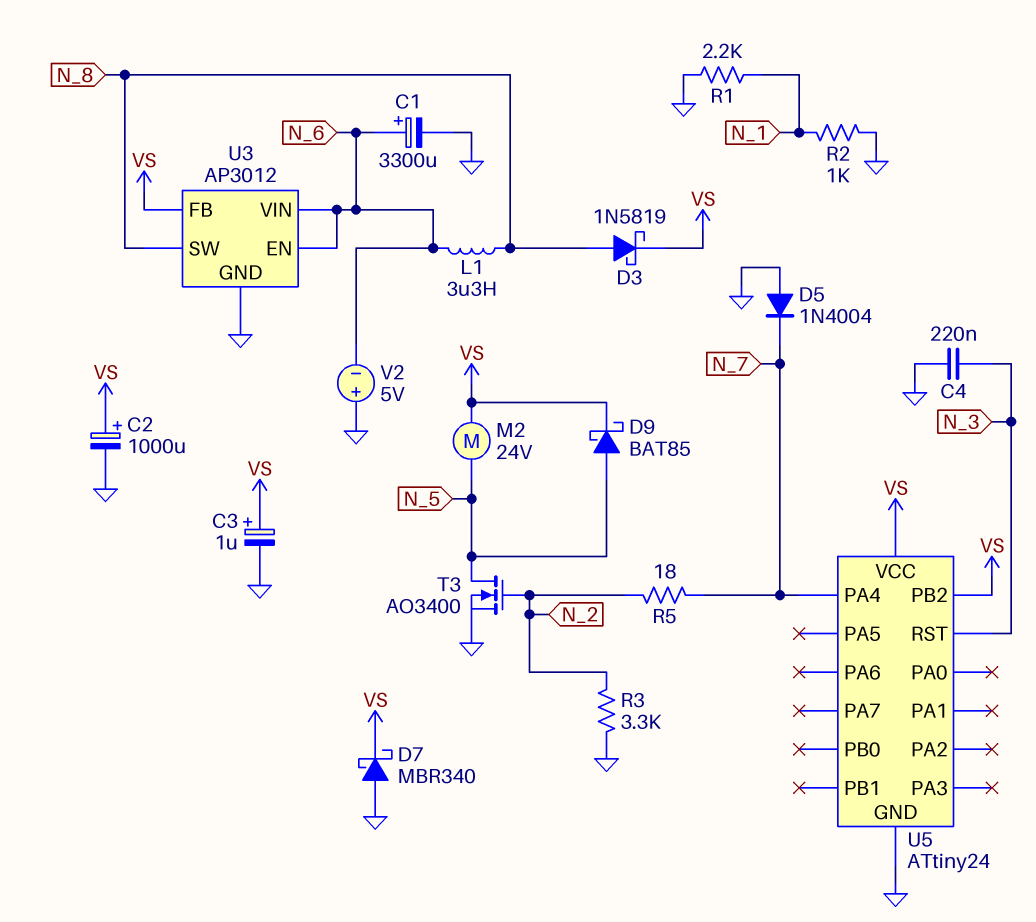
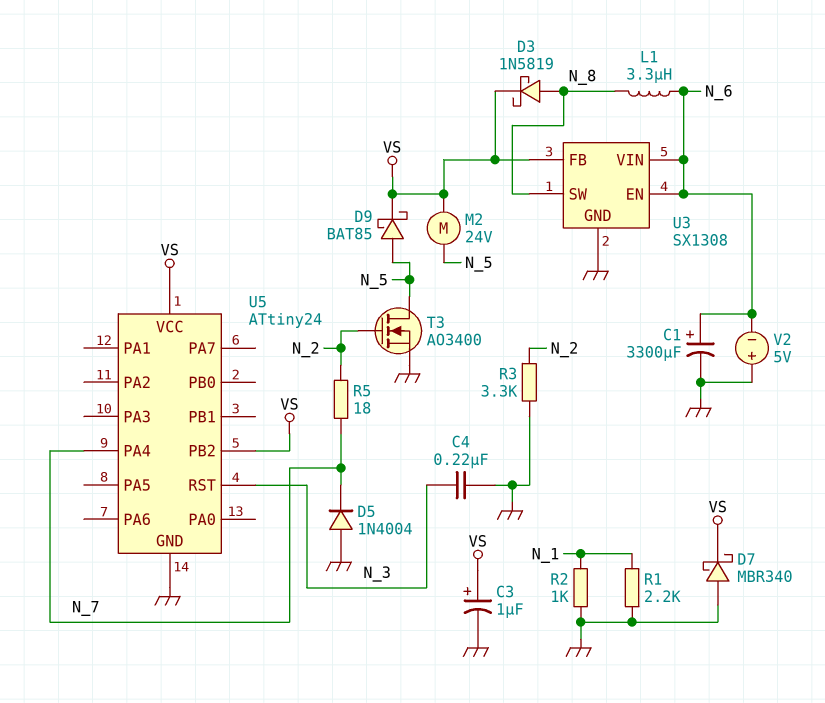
C2: 1000uF (plus VS, minus GND) -> none
U3: AP3012 -> SX1308

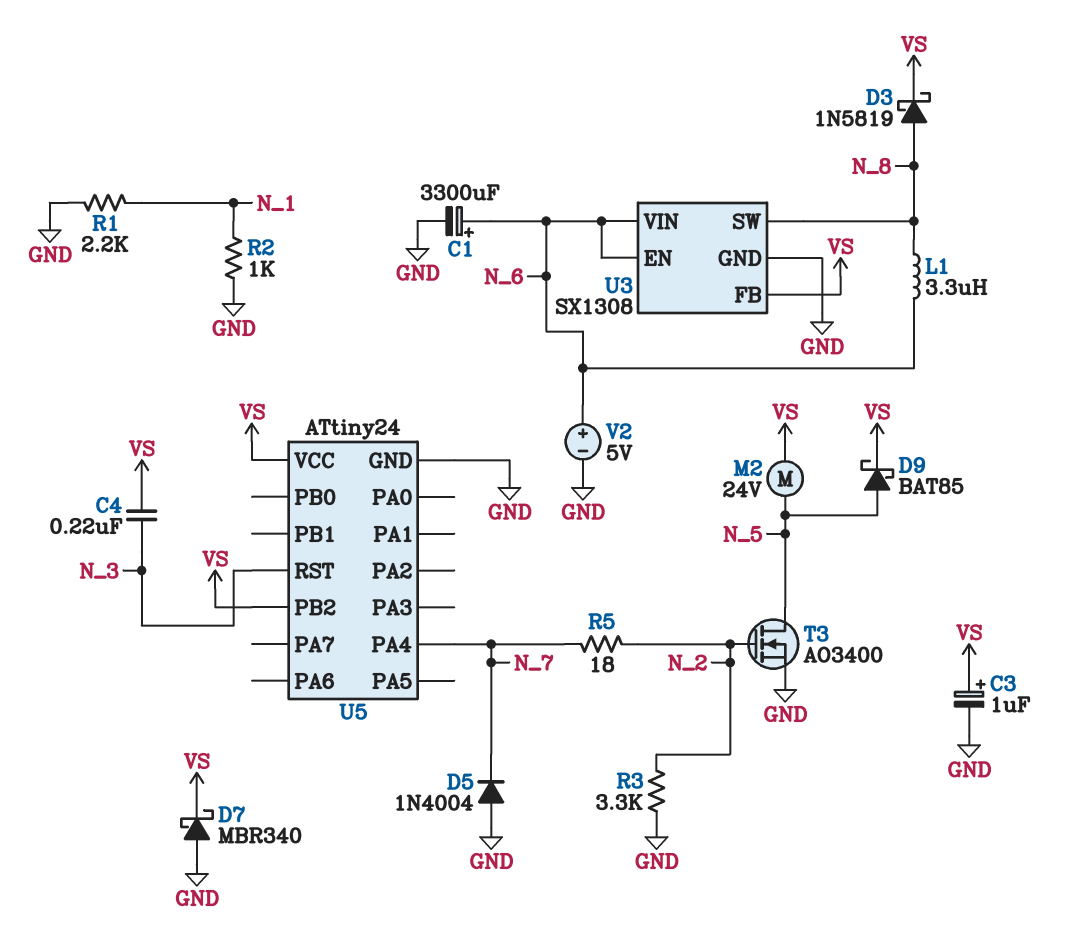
C4: 220nF (GND, N_3) -> 220nF (N_3, VS)
V2: 5V (plus GND, minus N_6) -> 5V (plus N_6, minus GND)

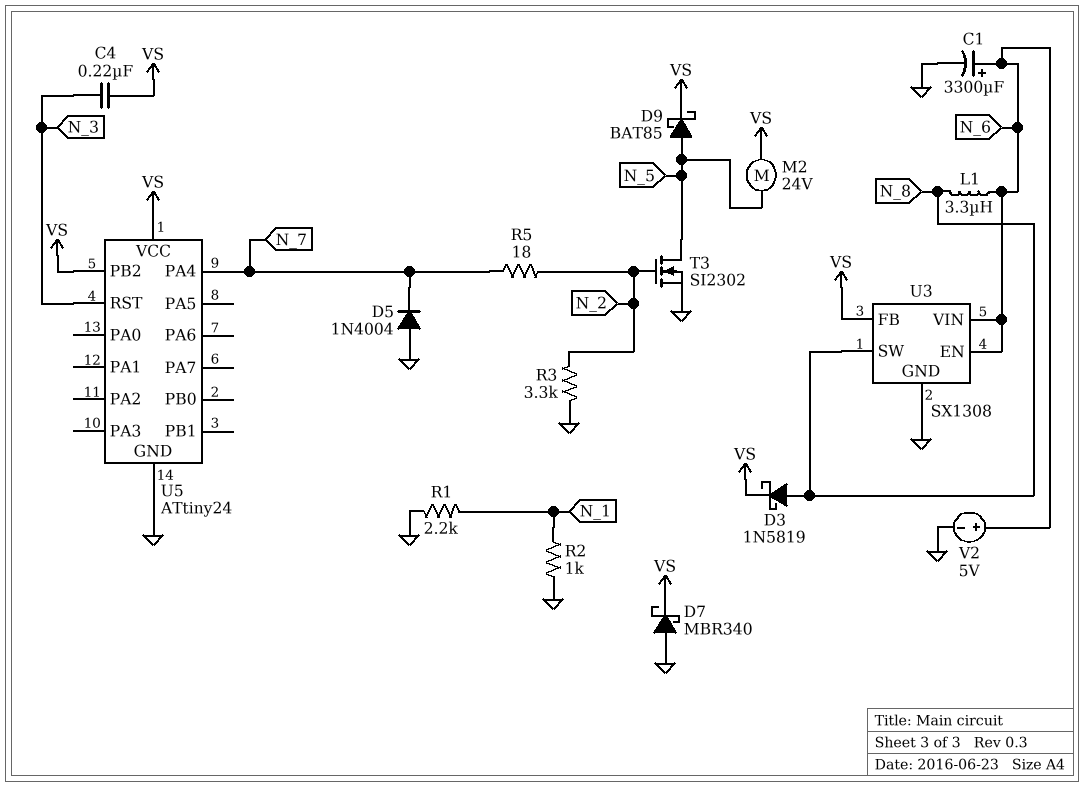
C3: 1uF (plus VS, minus GND) -> none
T3: NMOS AO3400 (G N_2, D N_5, S GND) -> NMOS SI2302 (G N_2, D N_5, S GND)

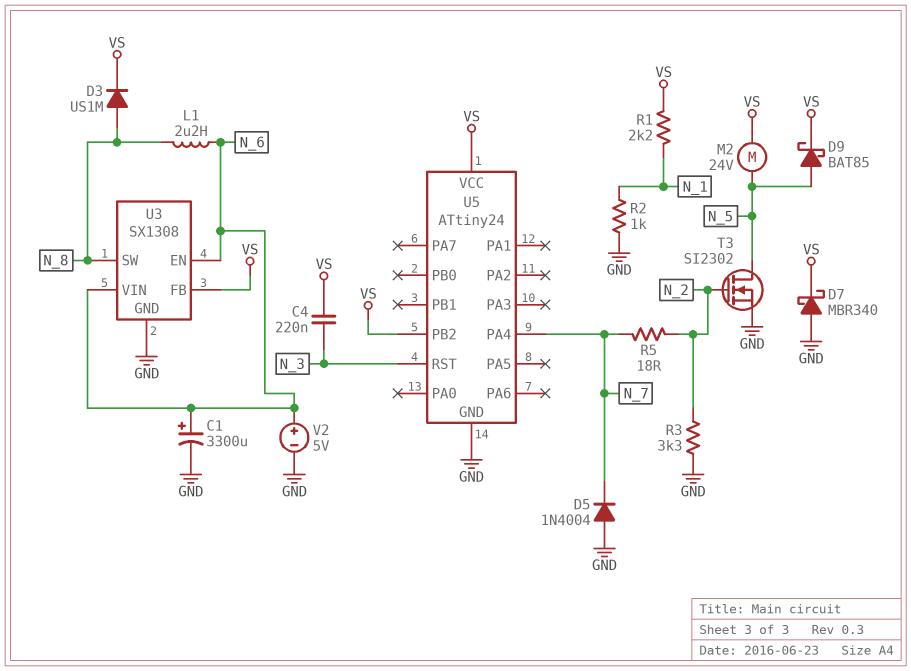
D3: schottky 1N5819 (A N_8, K VS) -> diode US1M (A N_8, K VS)
L1: 3.3uH (N_6, N_8) -> 2.2uH (N_6, N_8)
R1: 2.2k (GND, N_1) -> 2.2k (N_1, VS)

